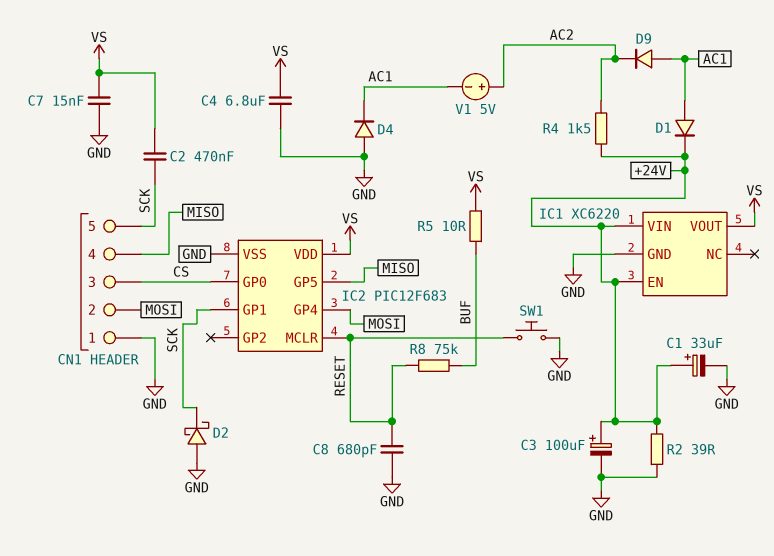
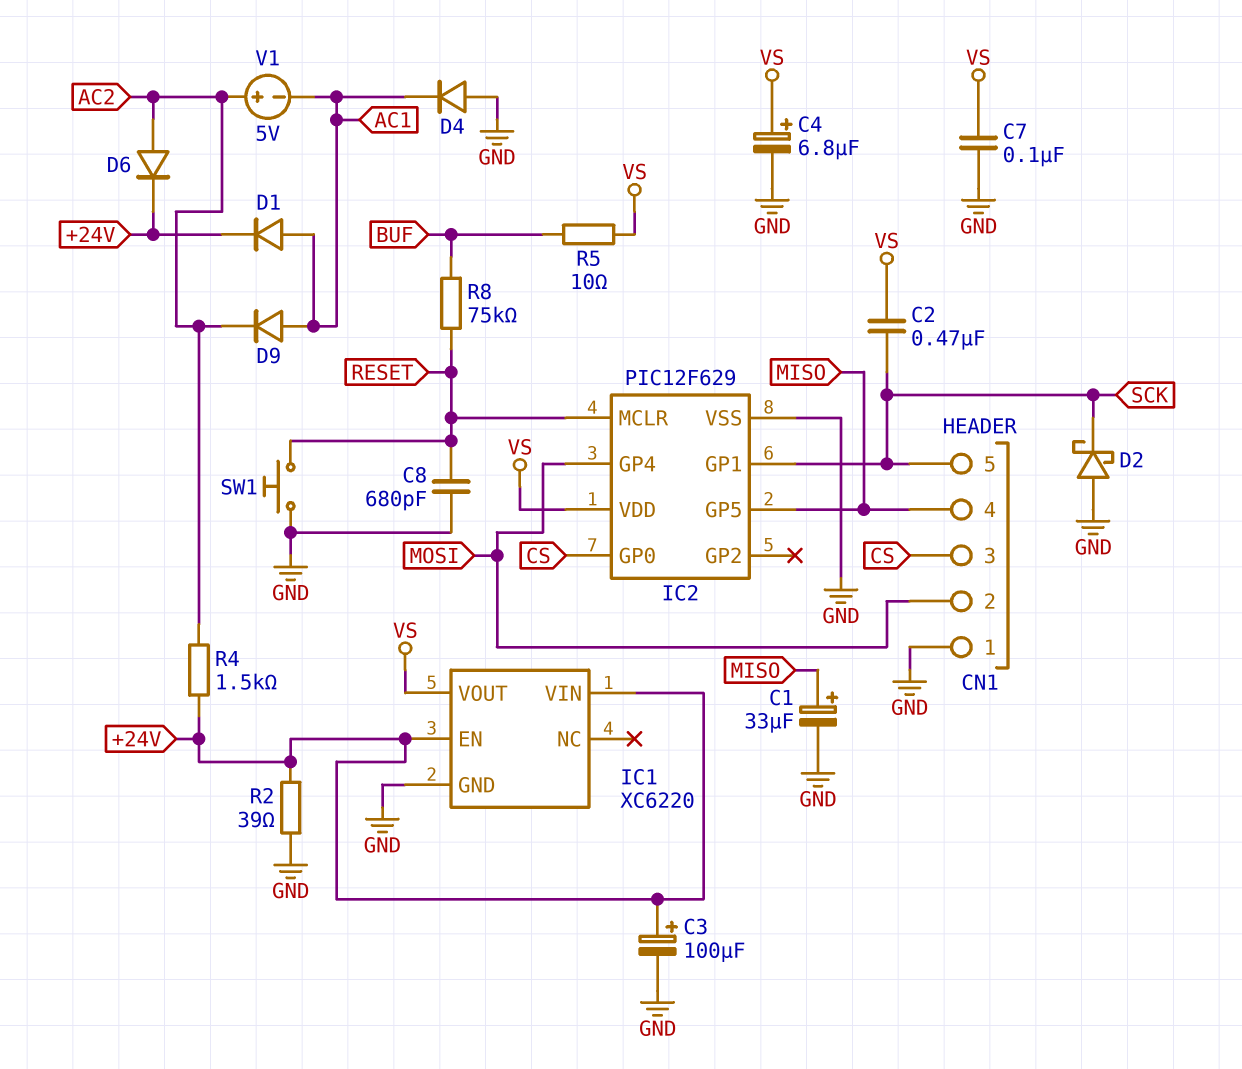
C1: 33uF (plus +24V, minus GND) -> 33uF (plus MISO, minus GND)
C4: 6.8uF (GND, VS) -> 6.8uF (plus VS, minus GND)
C7: 15nF (GND, VS) -> 100nF (GND, VS)
D6: none -> diode (A AC2, K +24V)
IC2: PIC12F683 -> PIC12F629

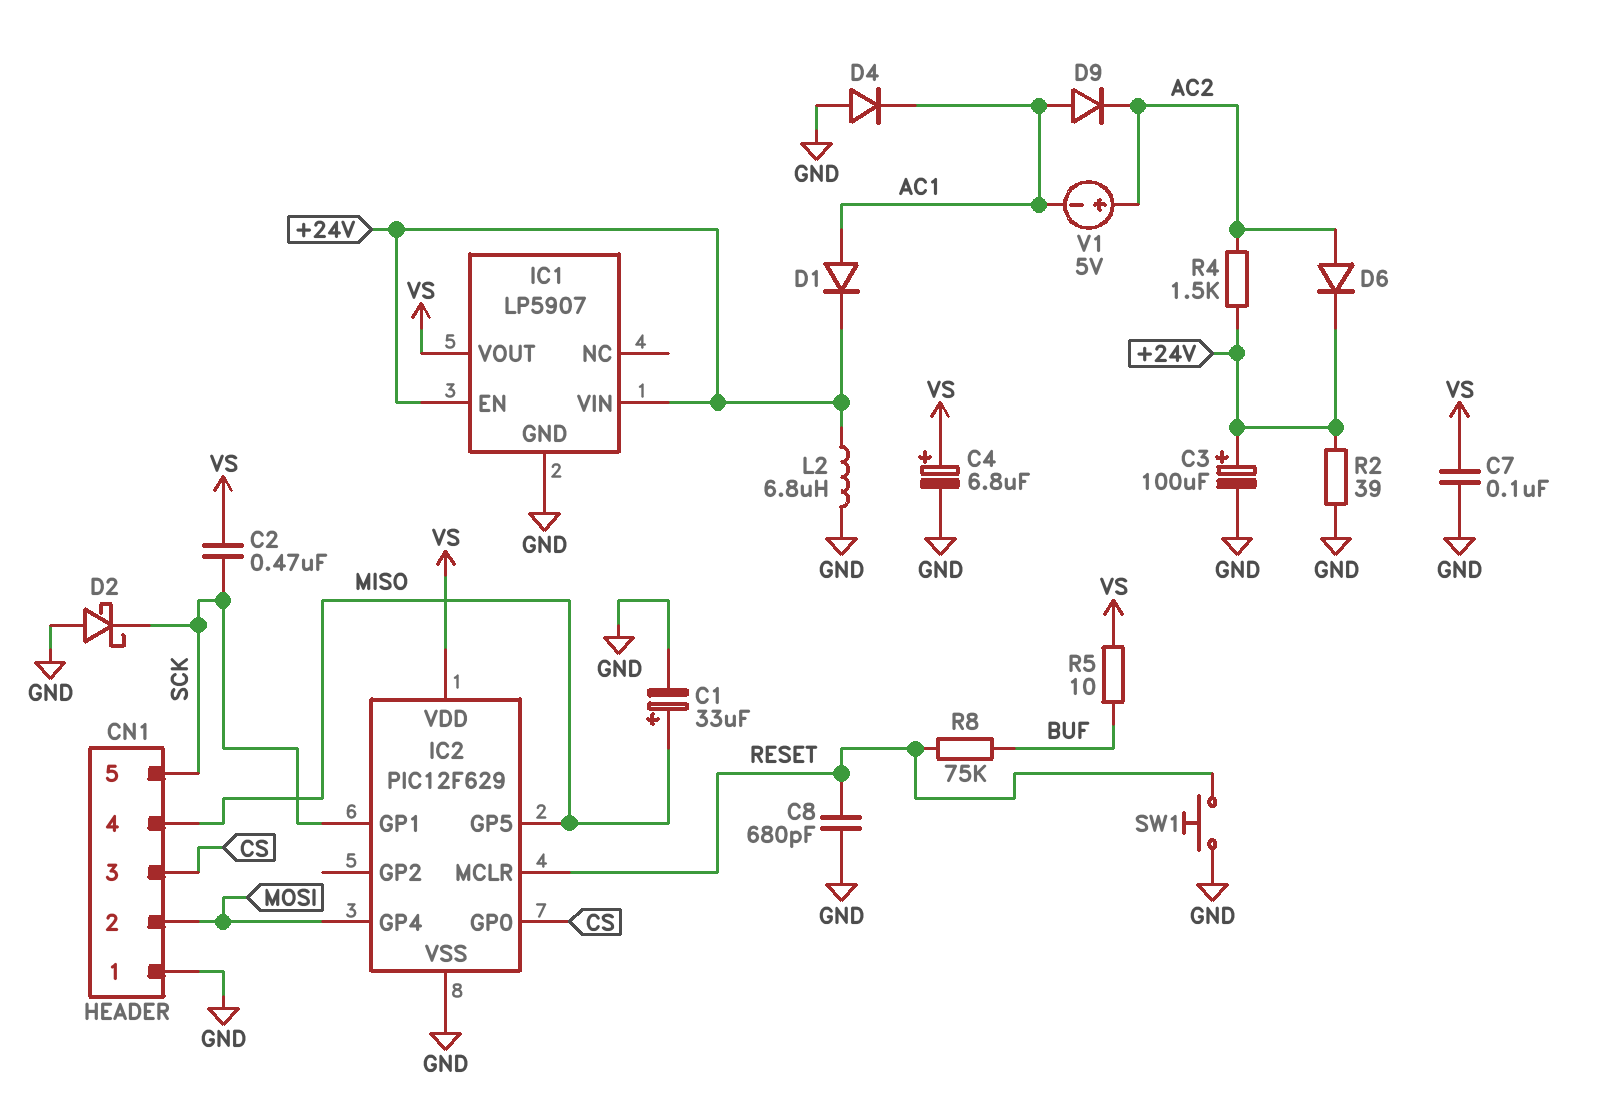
IC1: XC6220 -> LP5907
L2: none -> 6.8uH (+24V, GND)

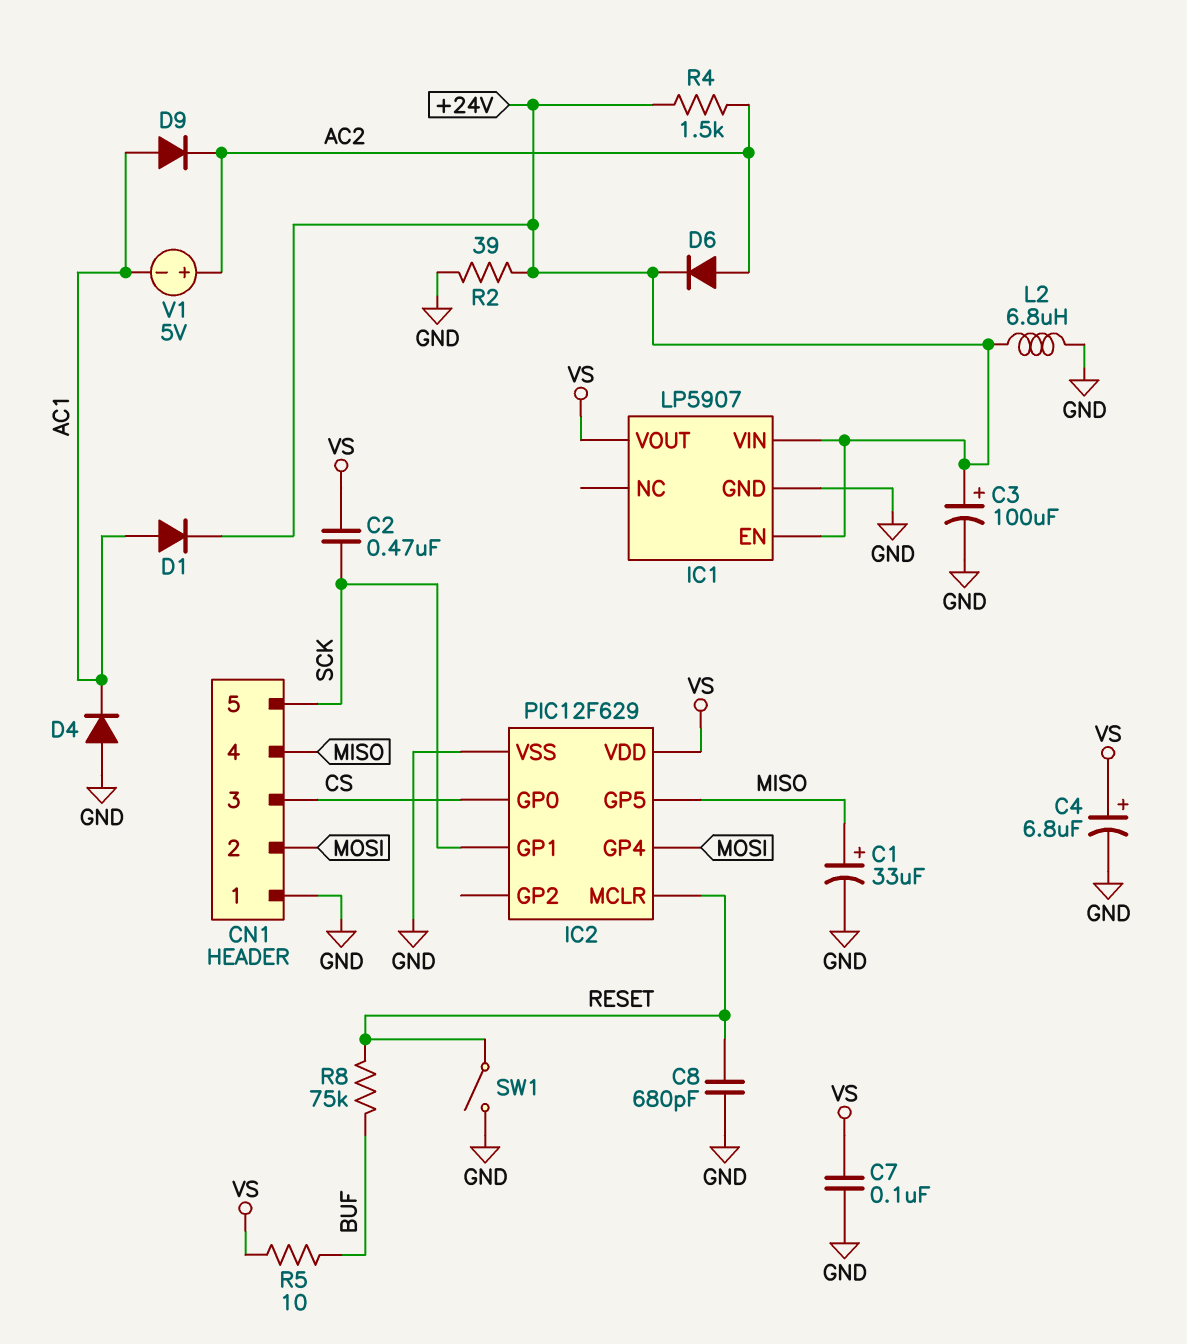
D2: schottky (A GND, K SCK) -> none
SW1: button (GND, RESET) -> switch (GND, RESET)

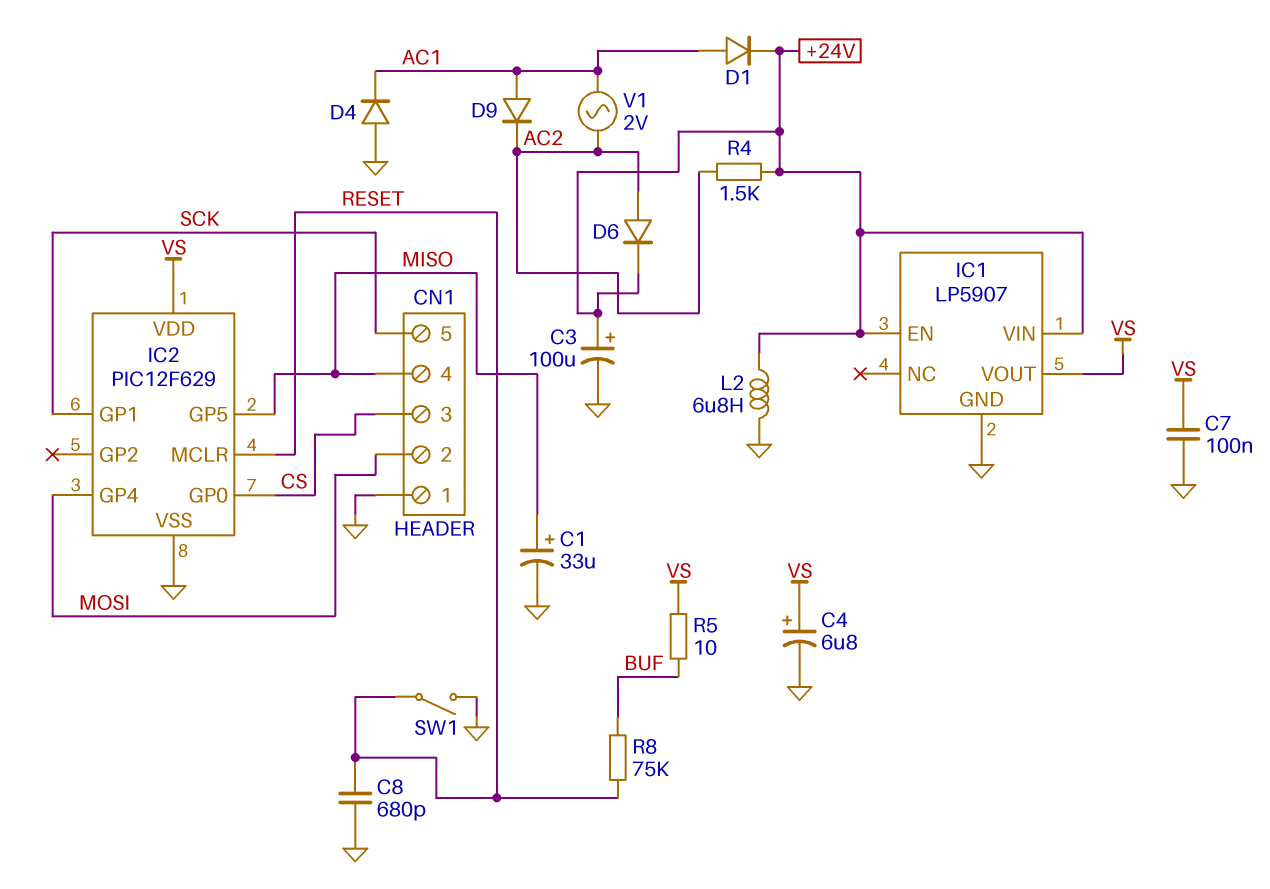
C2: 470nF (SCK, VS) -> none
R2: 39 (+24V, GND) -> none
V1: 5V (plus AC2, minus AC1) -> AC 2V (AC1, AC2)

